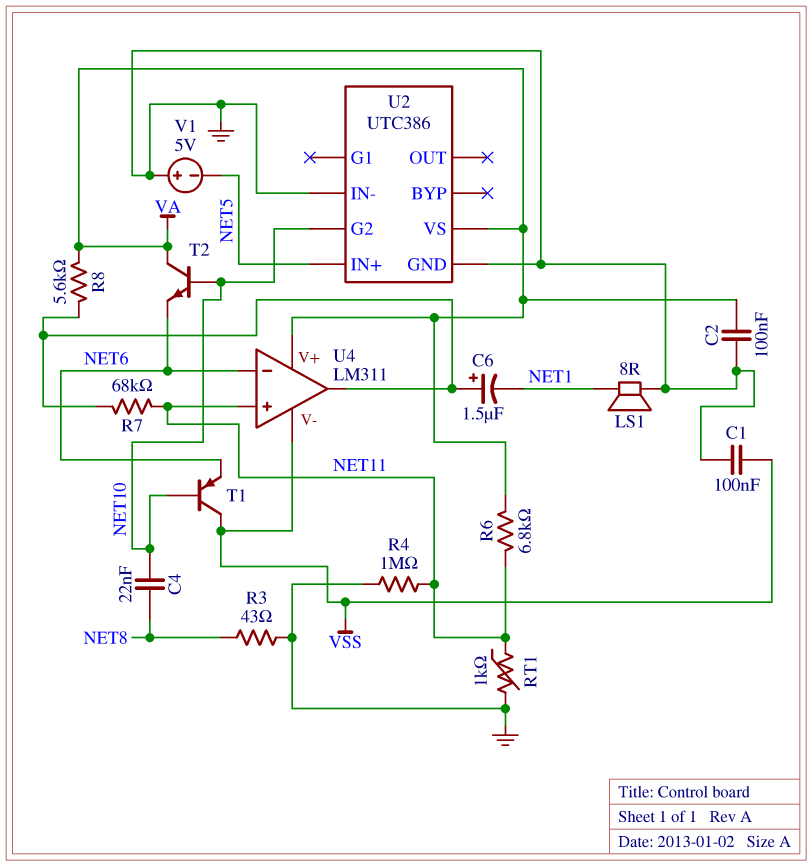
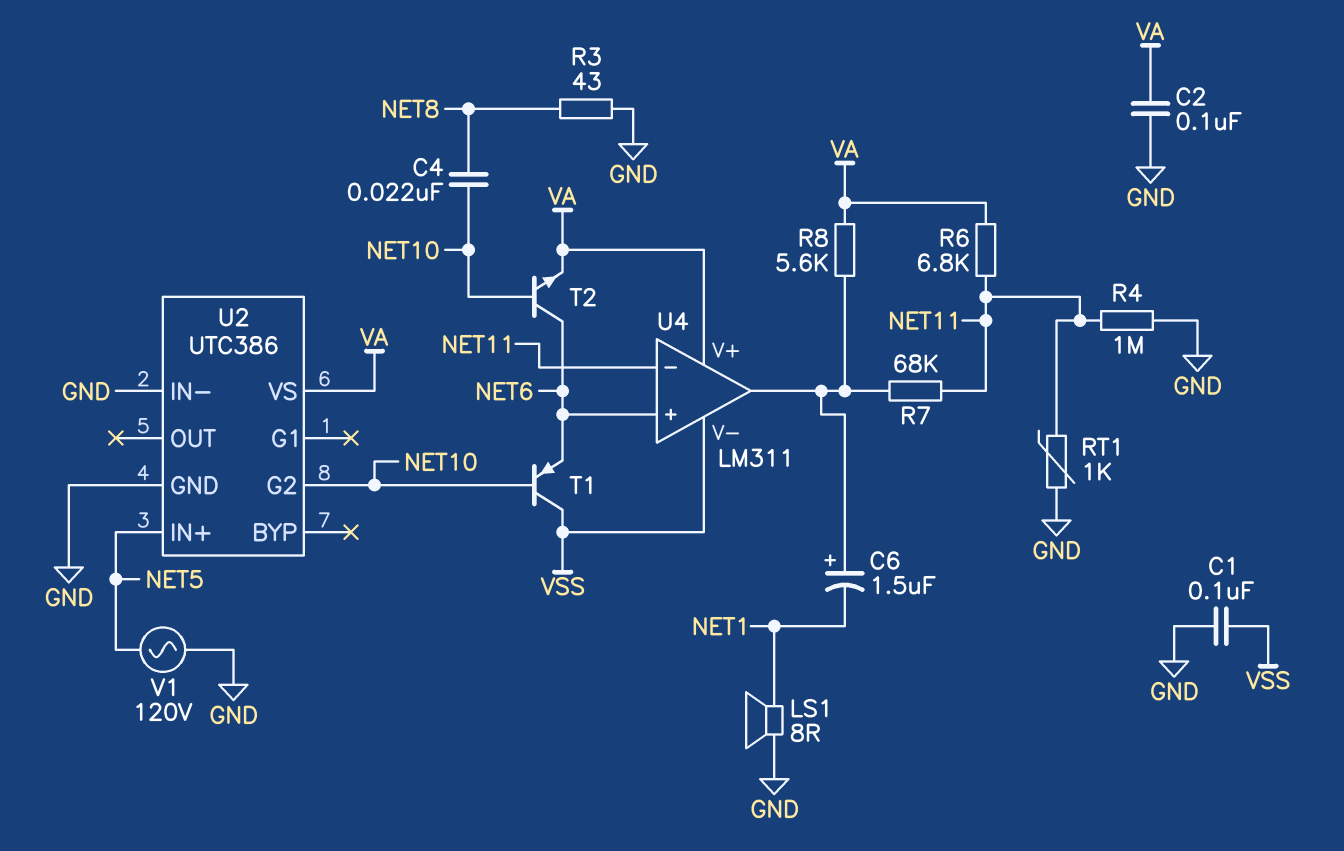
T2: NPN (B NET10, C VA, E NET6) -> NPN (B NET10, C NET6, E VA)
U4 pin in+: NET11 -> NET6
U4 pin in-: NET6 -> NET11
V1: 5V (plus GND, minus NET5) -> AC 120V (GND, NET5)

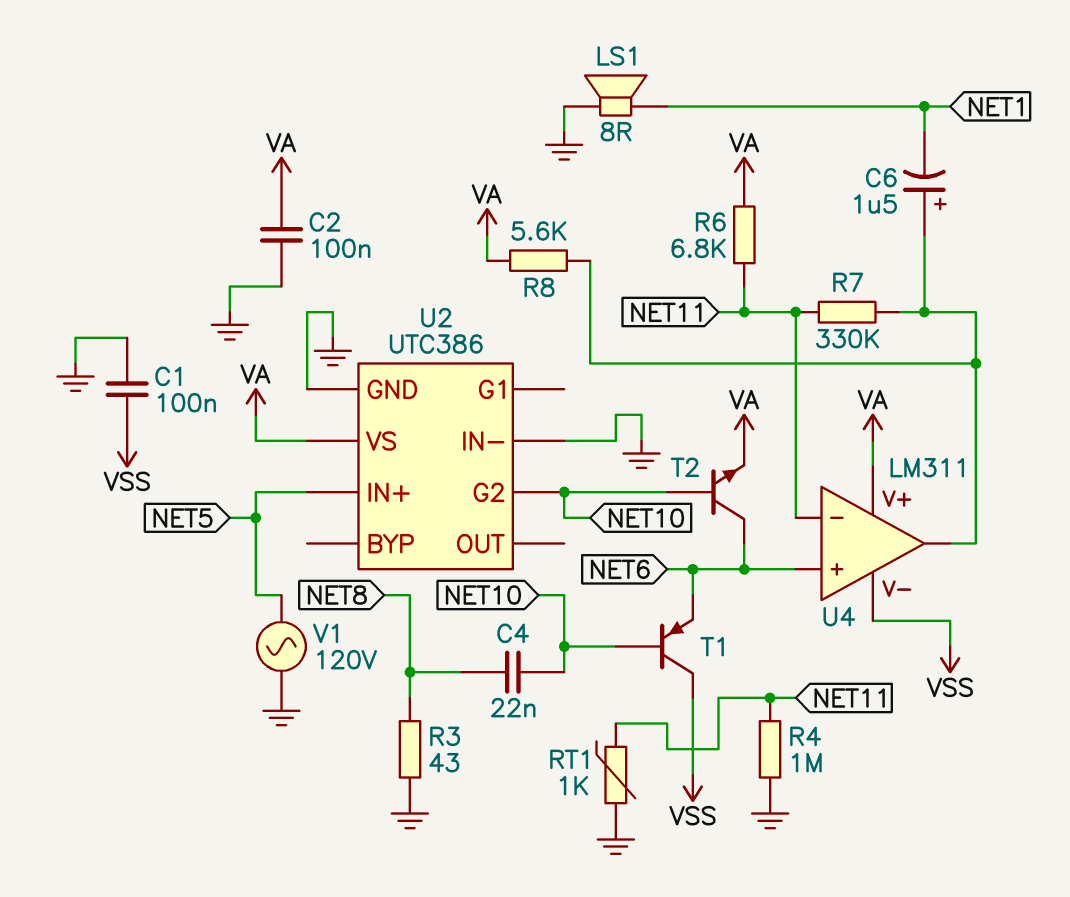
R7: 68k (NET11, U4/out) -> 330k (NET11, U4/out)

